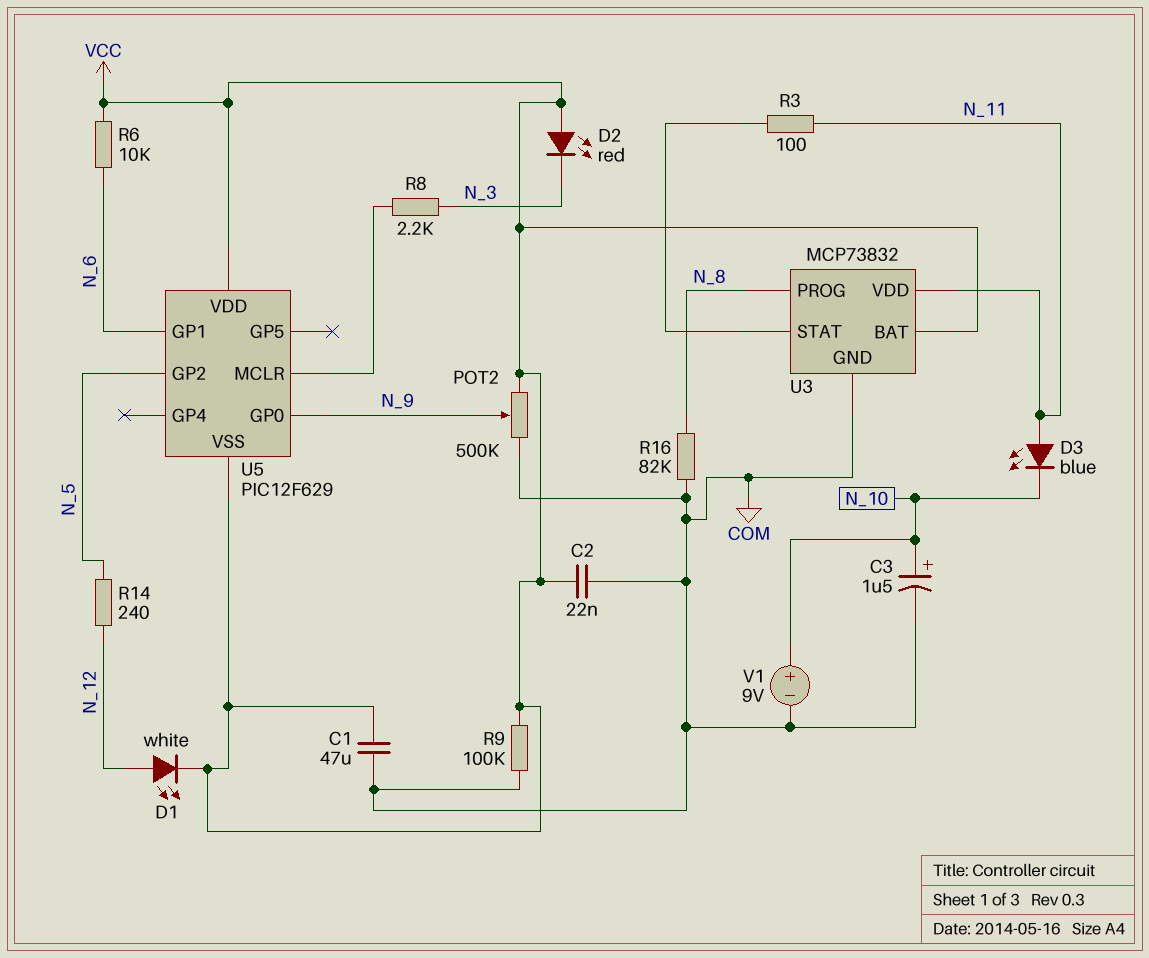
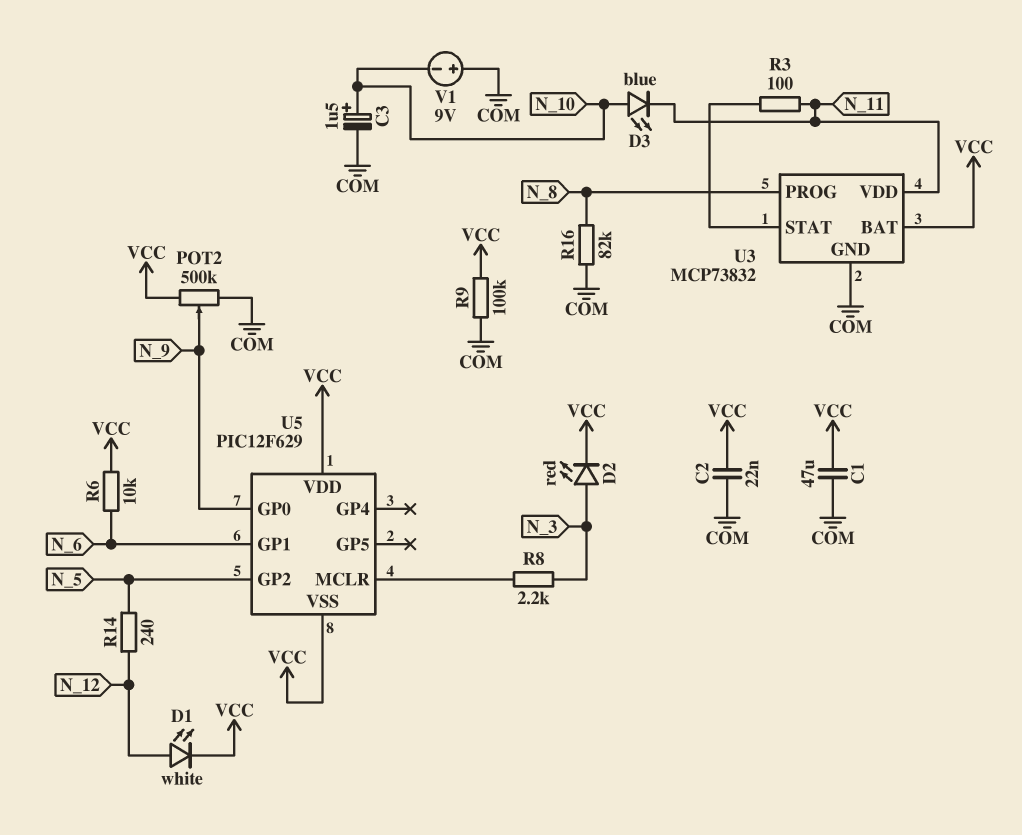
D2: LED red (A VCC, K N_3) -> LED red (A N_3, K VCC)
D3: LED blue (A N_11, K N_10) -> LED blue (A N_10, K N_11)
V1: 9V (plus N_10, minus COM) -> 9V (plus COM, minus N_10)

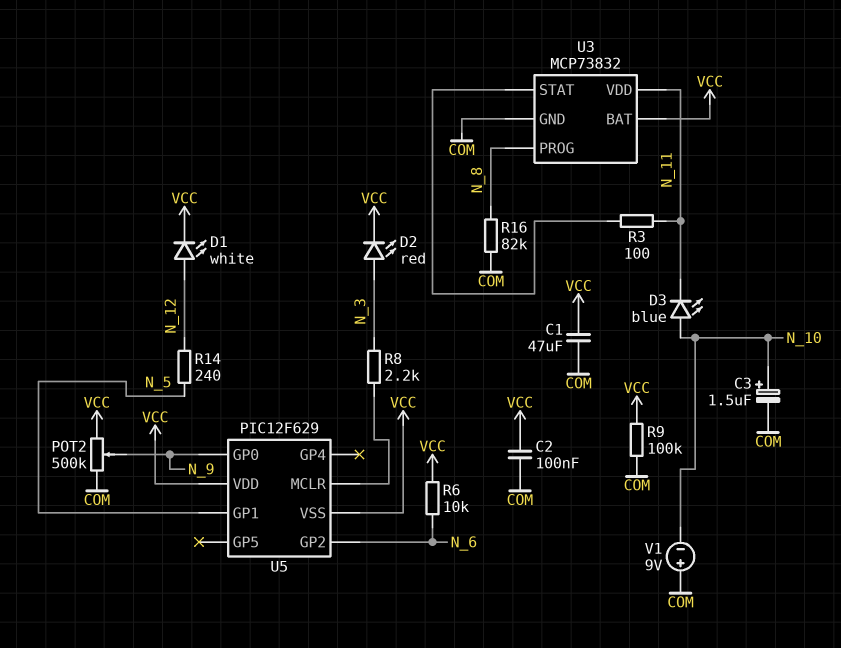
C2: 22nF (COM, VCC) -> 100nF (COM, VCC)
U5 pin GP1: N_6 -> N_5
U5 pin GP2: N_5 -> N_6

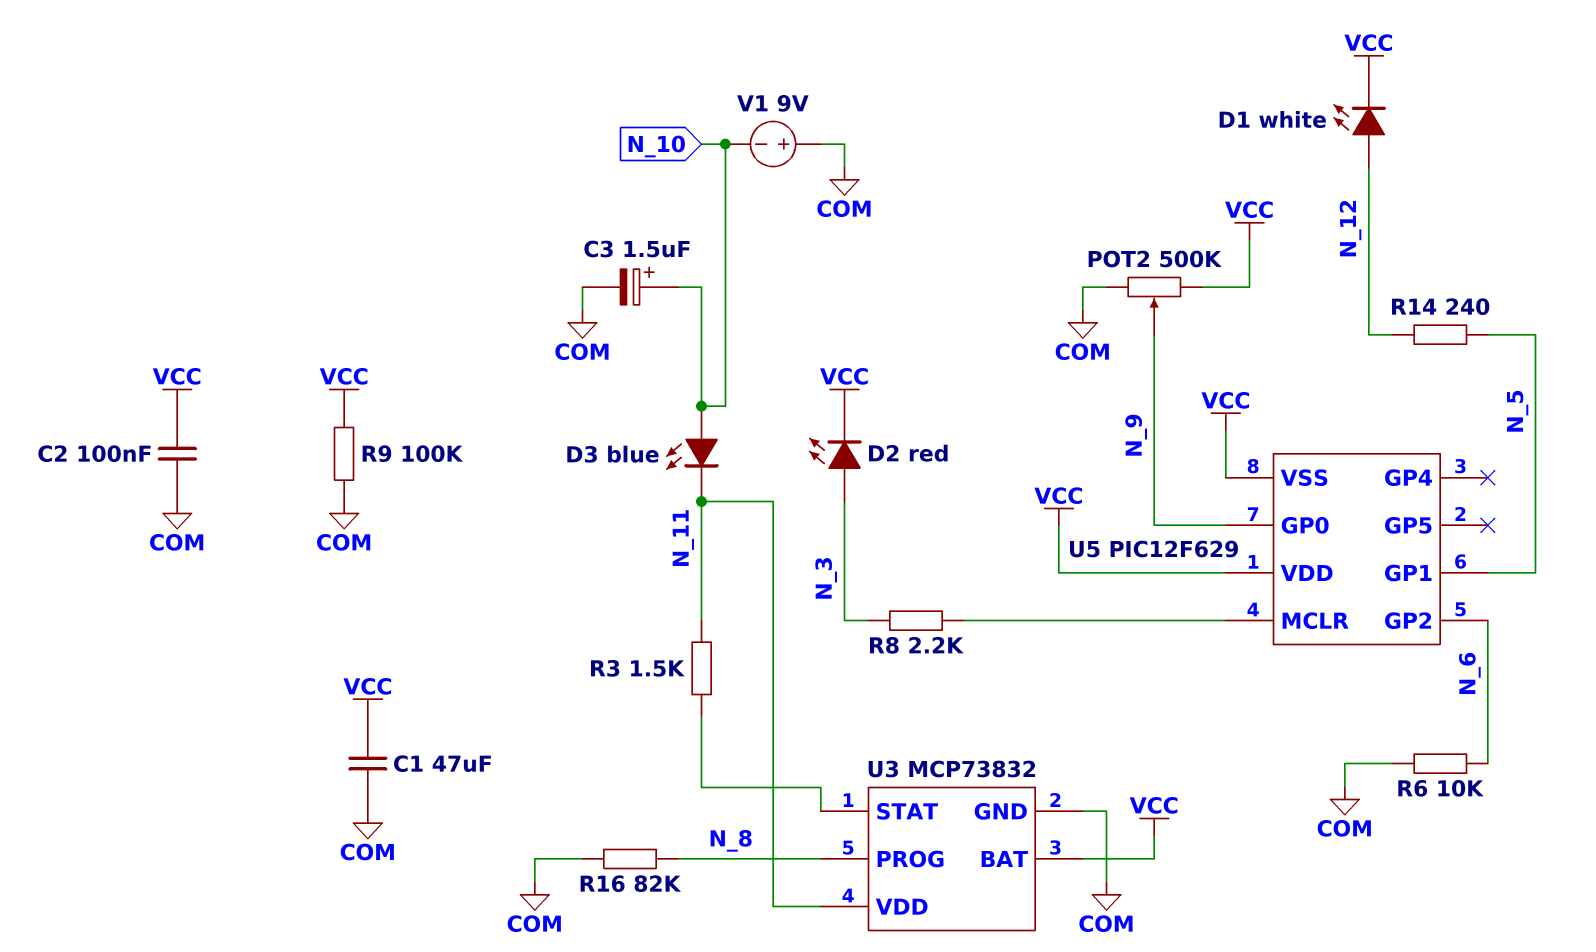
R3: 100 (N_11, U3/STAT) -> 1.5k (N_11, U3/STAT)
R6: 10k (N_6, VCC) -> 10k (COM, N_6)

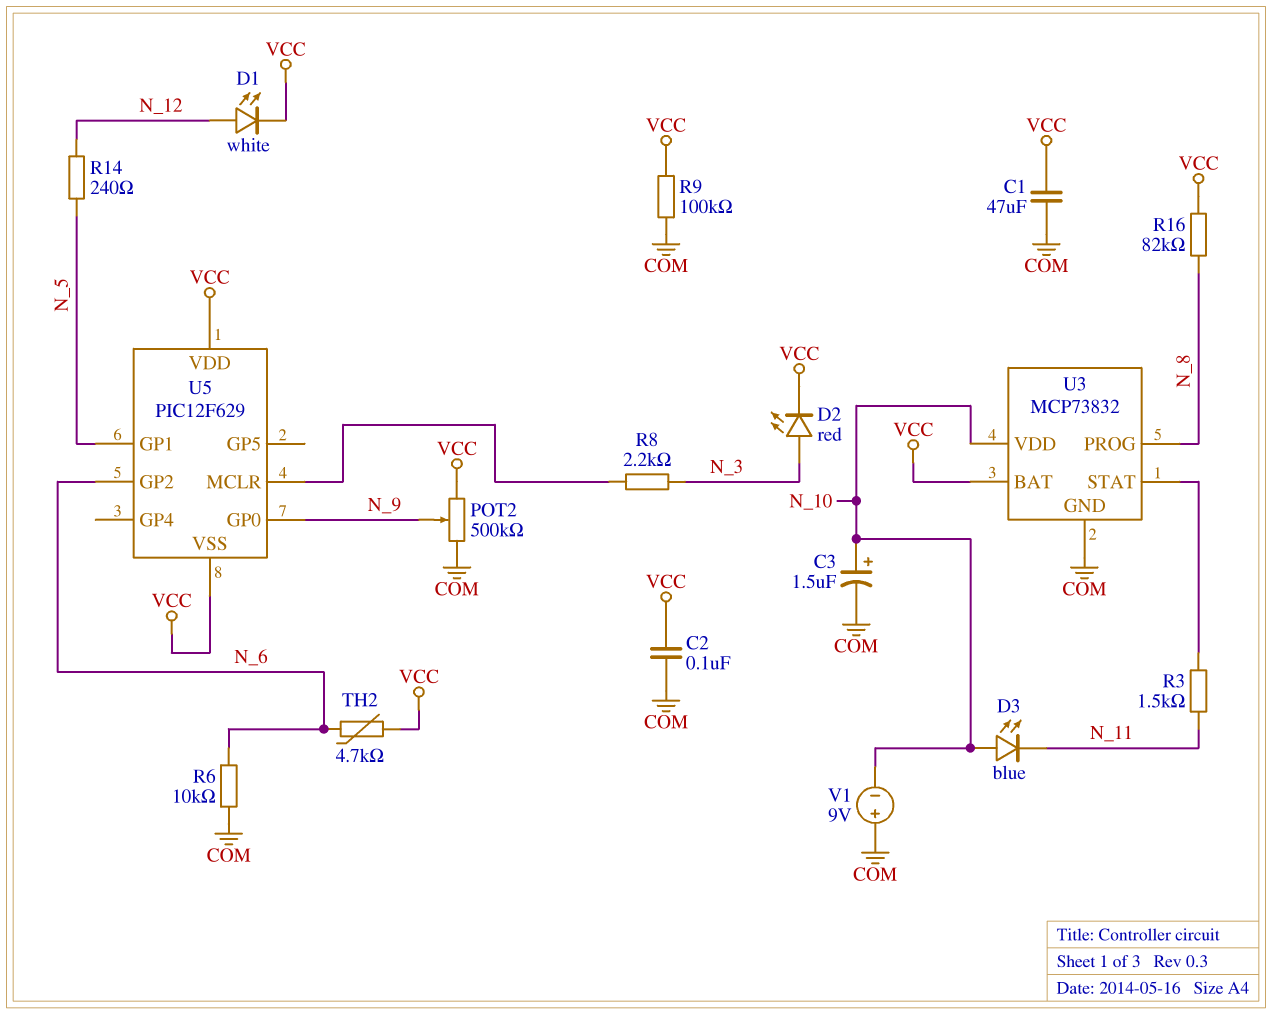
R16: 82k (COM, N_8) -> 82k (N_8, VCC)
TH2: none -> 4.7k (N_6, VCC)
U3 pin VDD: N_11 -> N_10

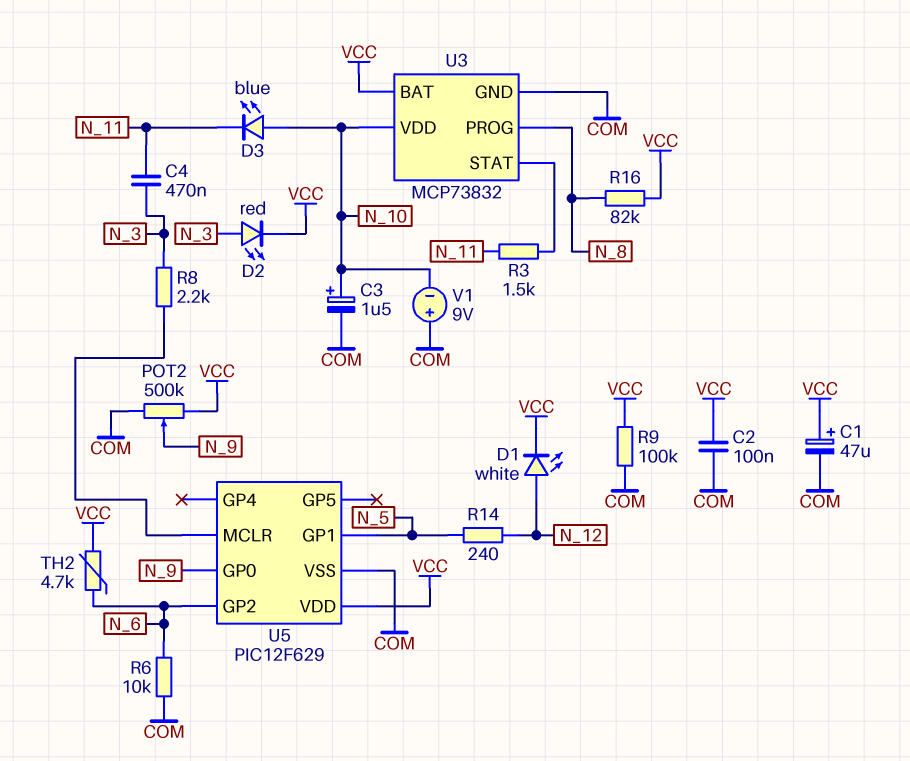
C1: 47uF (COM, VCC) -> 47uF (plus VCC, minus COM)
C4: none -> 470nF (N_3, N_11)
U5 pin VSS: VCC -> COM

